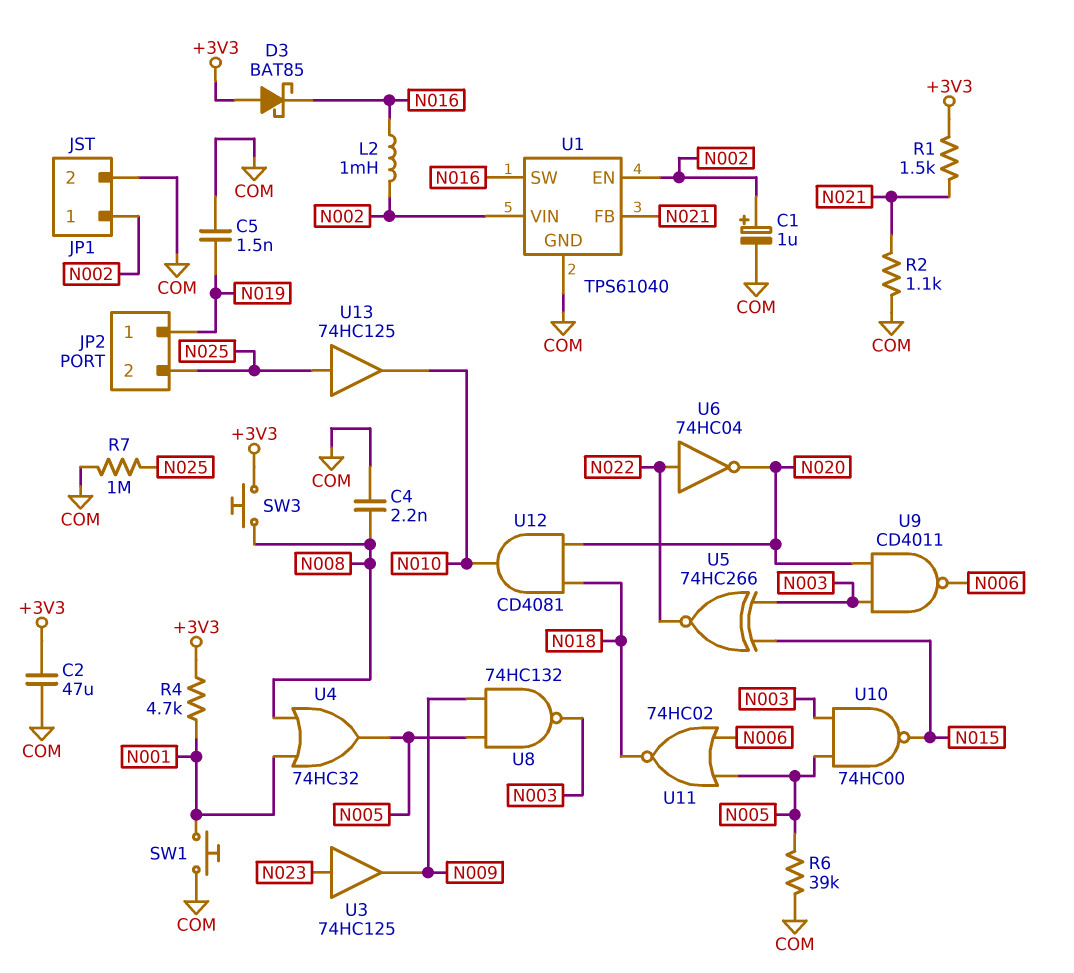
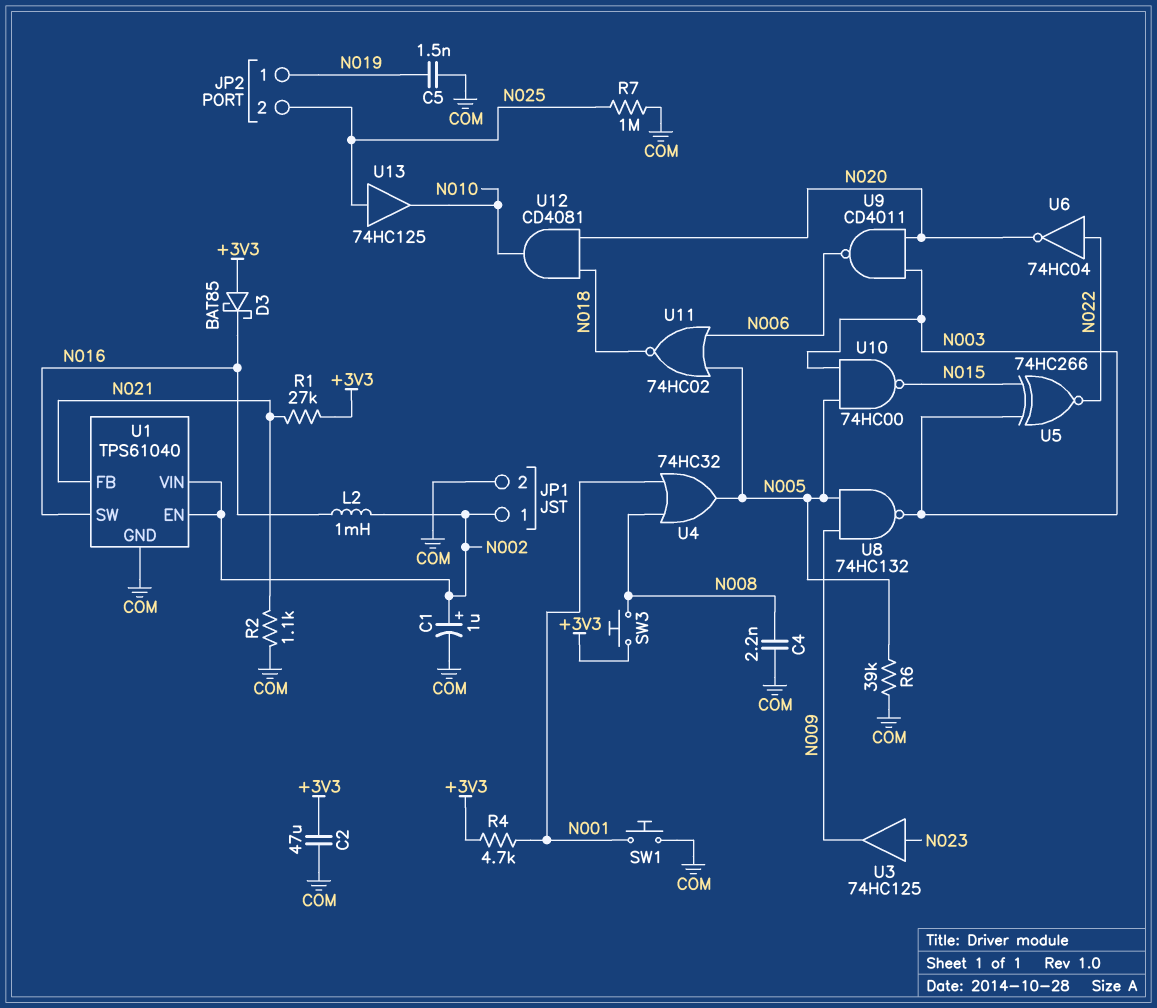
R1: 1.5k (+3V3, N021) -> 27k (+3V3, N021)

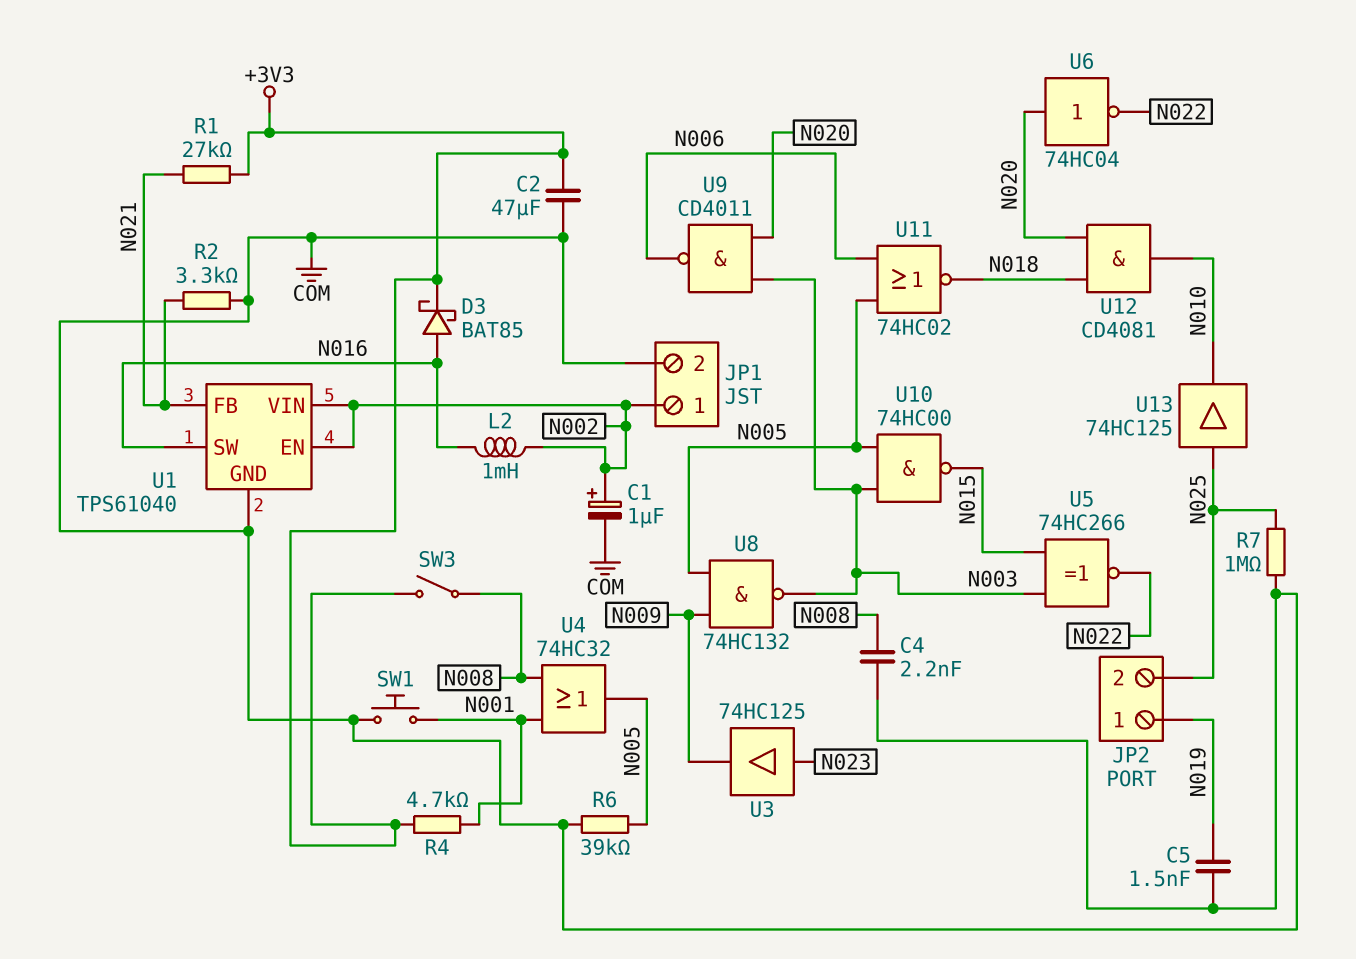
D3: schottky BAT85 (A +3V3, K N016) -> schottky BAT85 (A N016, K +3V3)
R2: 1.1k (COM, N021) -> 3.3k (COM, N021)
SW3: button (+3V3, N008) -> switch (+3V3, N008)
U6: NOT 74HC04 (in N022, out N020) -> NOT 74HC04 (in N020, out N022)

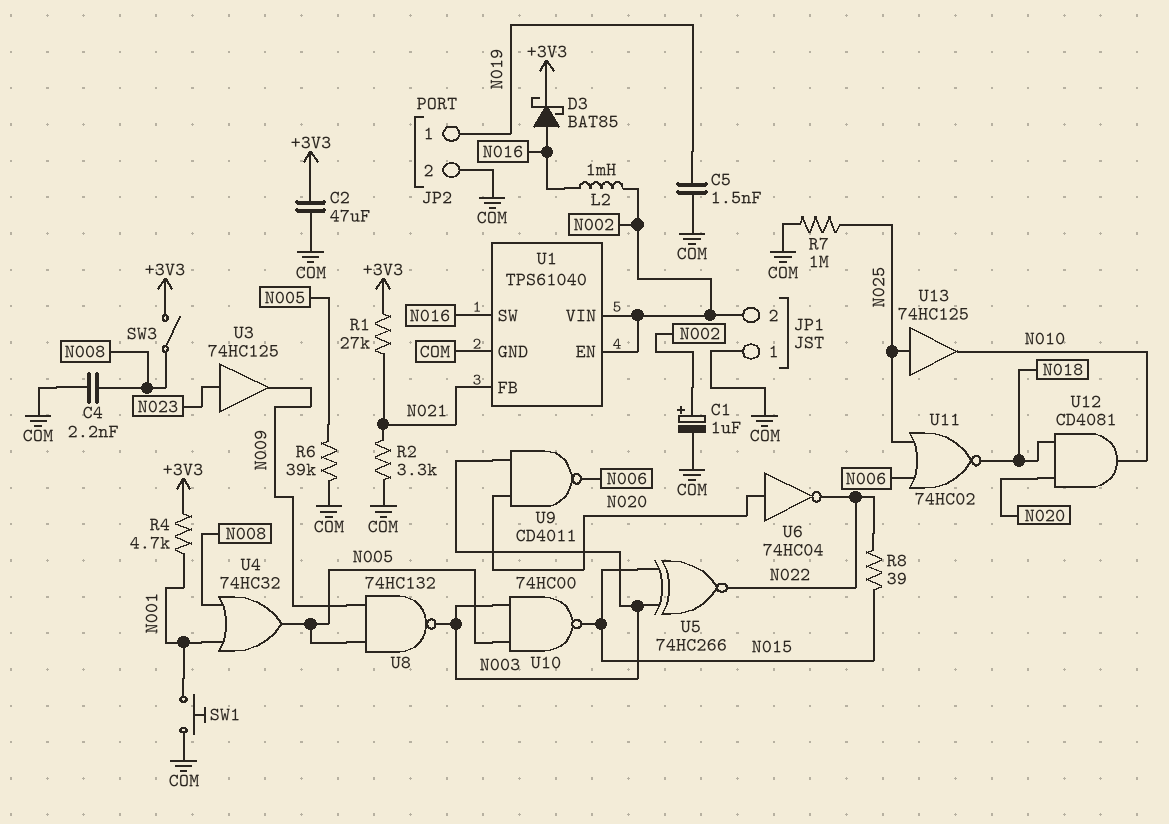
JP1 pin 1: N002 -> COM
JP1 pin 2: COM -> N002
JP2 pin 2: N025 -> COM
R8: none -> 39 (N015, N022)
U11: NOR 74HC02 (in N005, in N006, out N018) -> NOR 74HC02 (in N006, in N025, out N018)

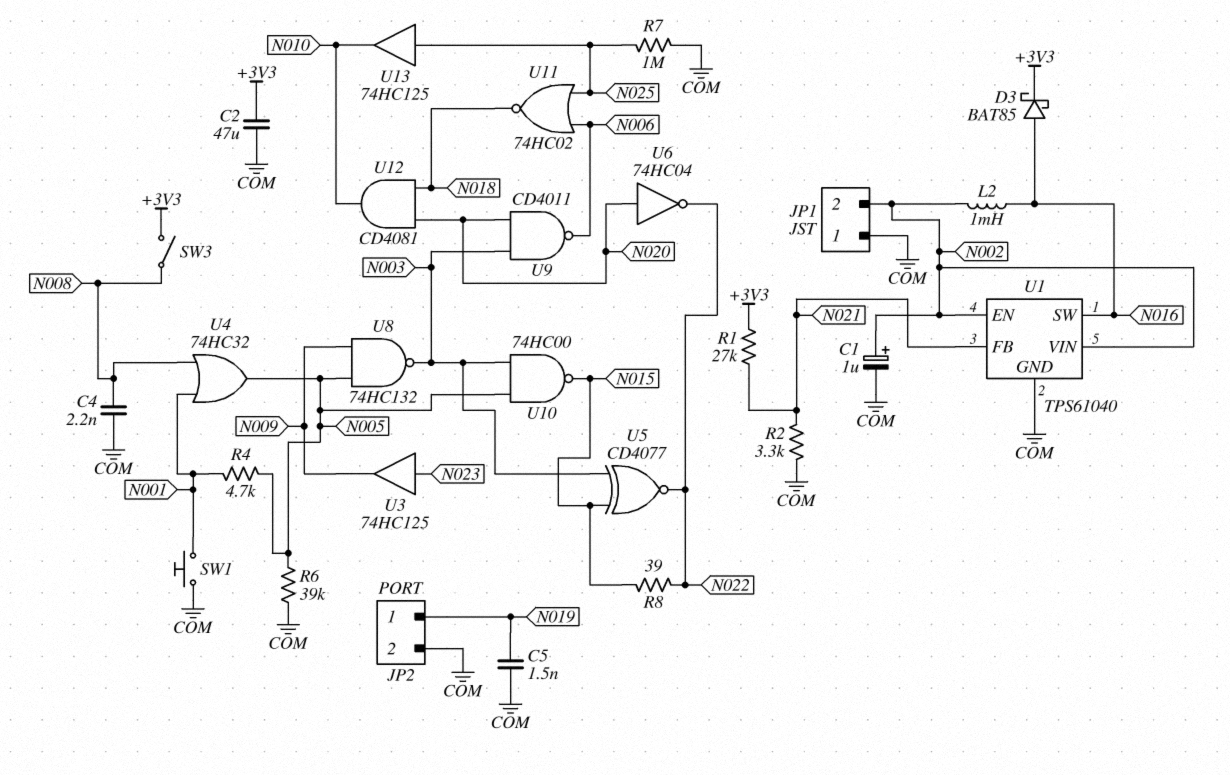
R4: 4.7k (+3V3, N001) -> 4.7k (N001, N005)
U5: XNOR 74HC266 (in N003, in N015, out N022) -> XNOR CD4077 (in N003, in N015, out N022)

